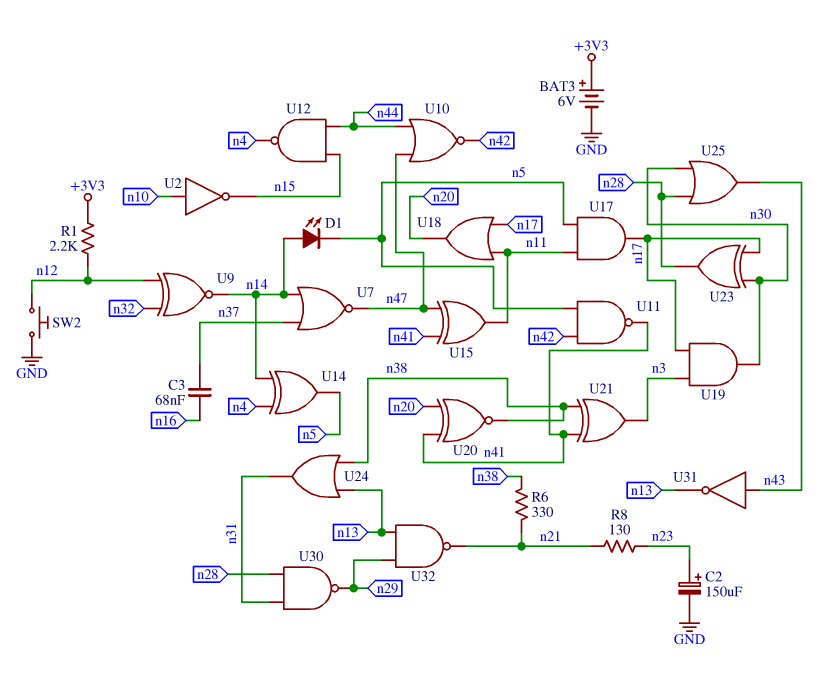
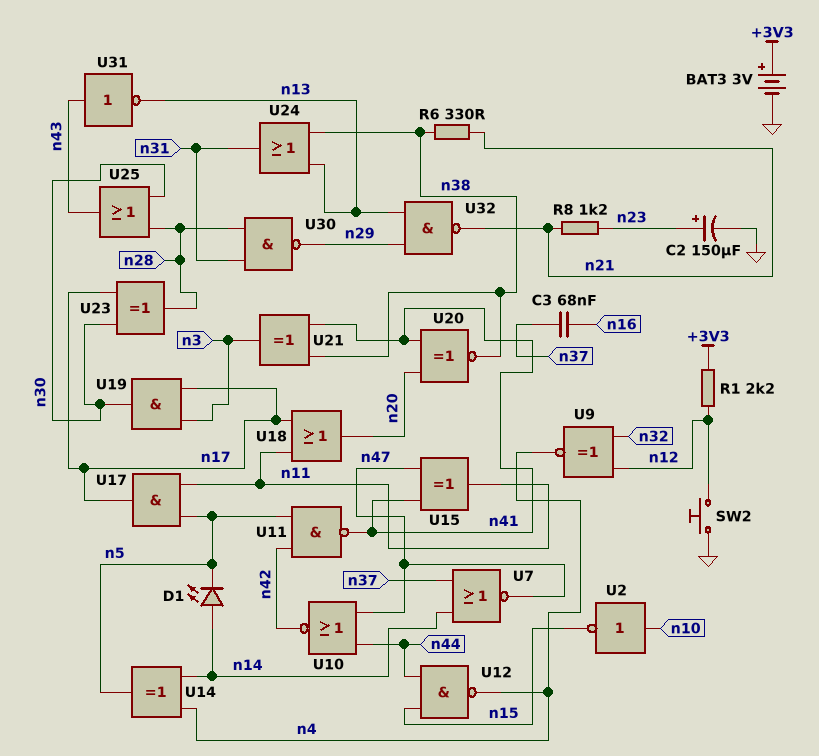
BAT3: 6V (plus +3V3, minus GND) -> 3V (plus +3V3, minus GND)
R8: 130 (n21, n23) -> 1.2k (n21, n23)
U9: XNOR (in n12, in n32, out n14) -> XNOR (in n12, in n32, out n4)

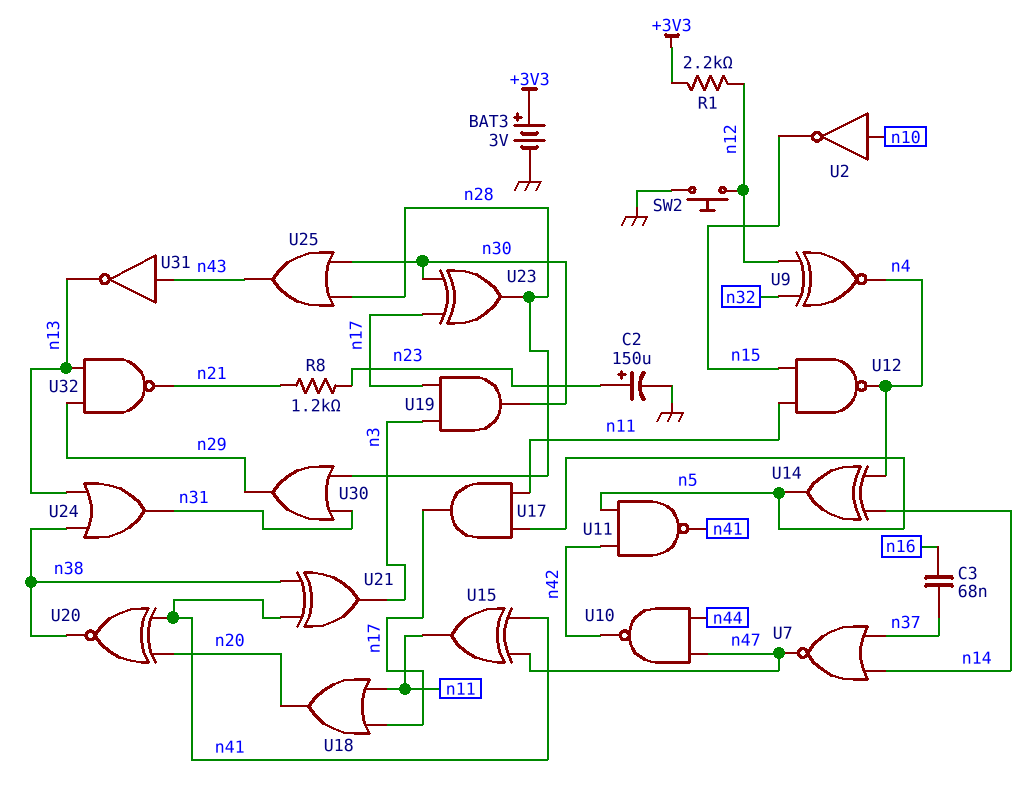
D1: LED (A n14, K n5) -> none
R6: 330 (n21, n38) -> none
U10: NOR (in n44, in n47, out n42) -> NAND (in n44, in n47, out n42)
U12: NAND (in n15, in n44, out n4) -> NAND (in n11, in n15, out n4)
U30: NAND (in n28, in n31, out n29) -> OR (in n28, in n31, out n29)

